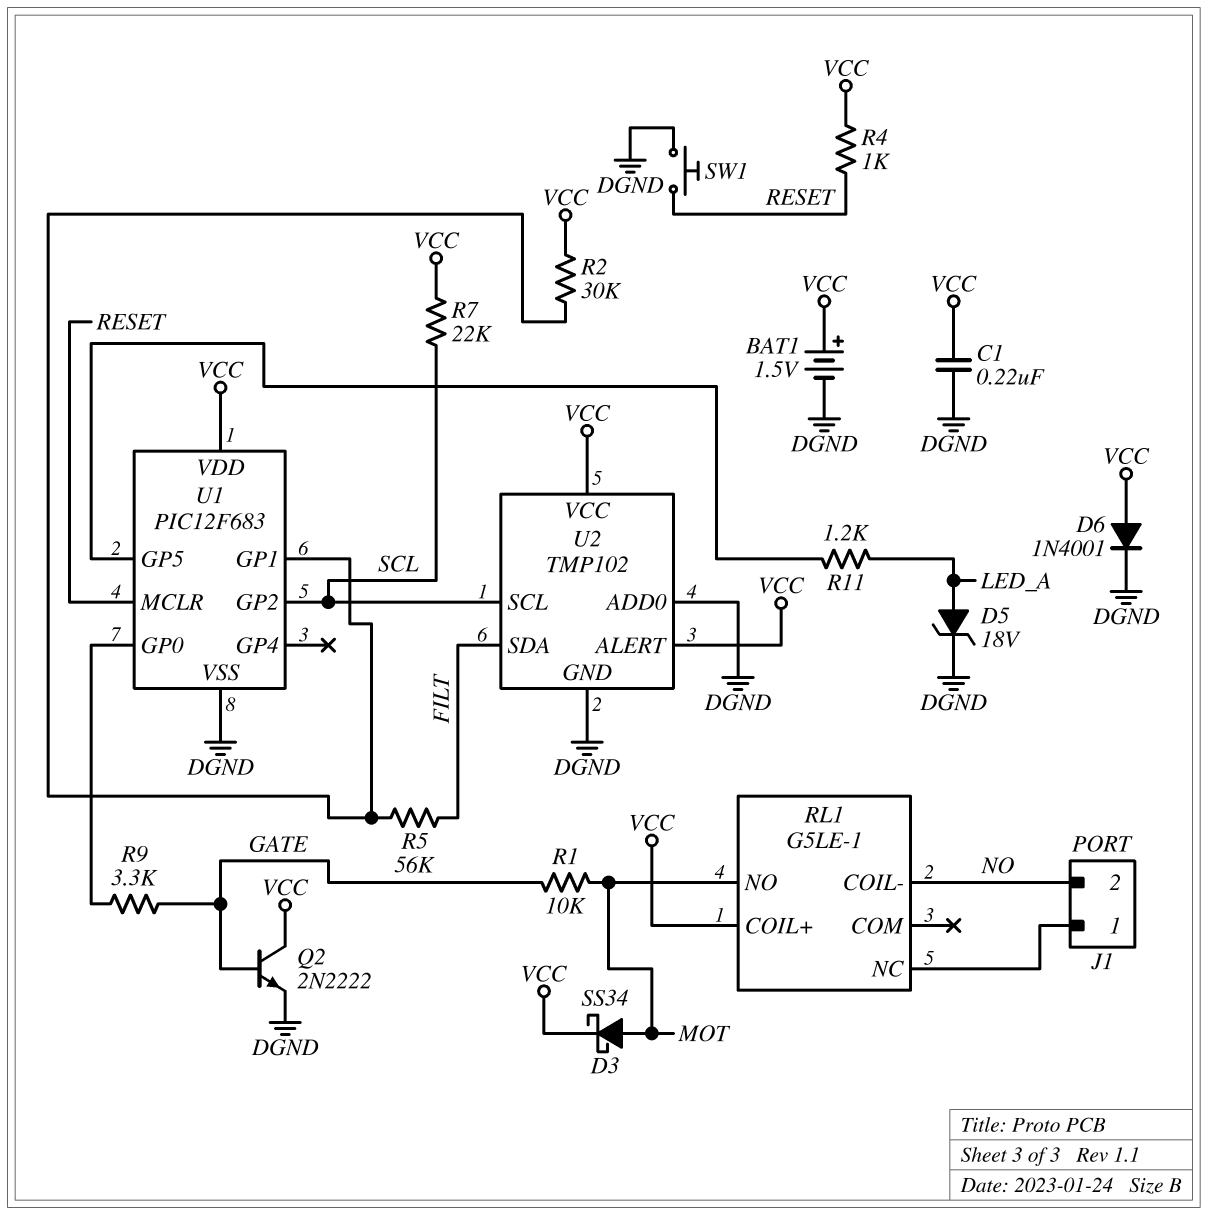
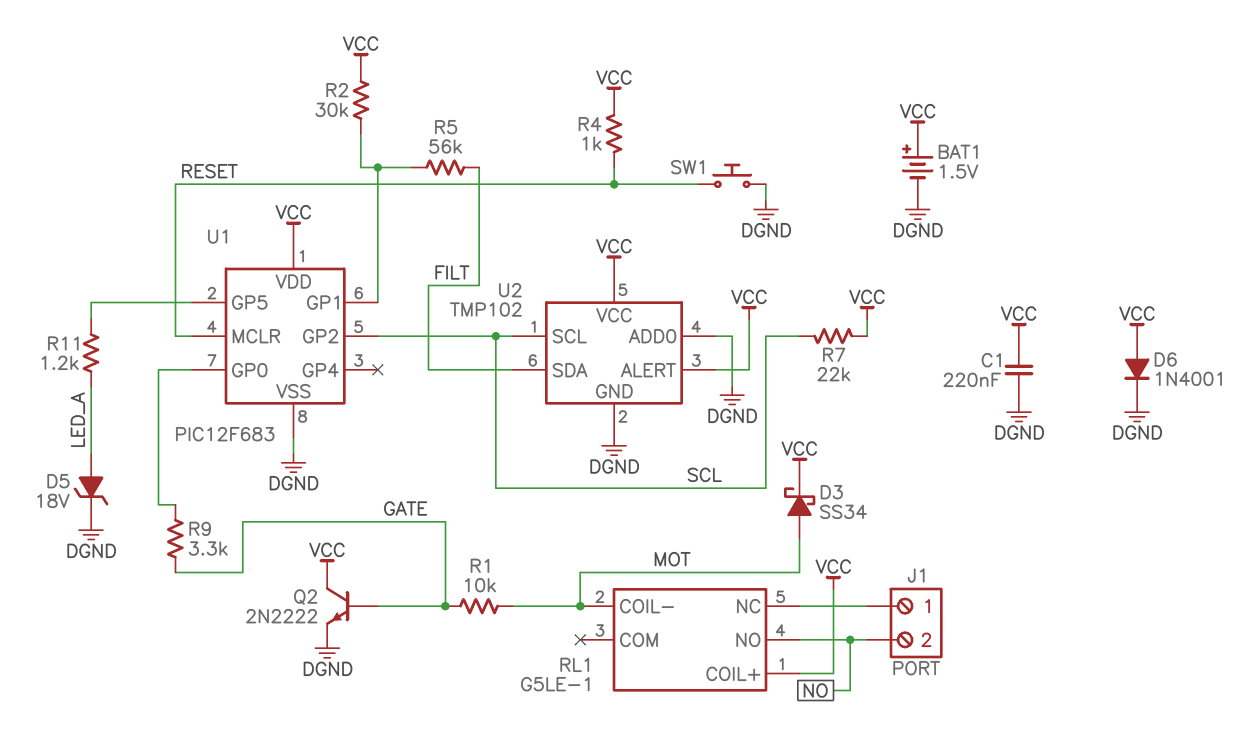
RL1 pin COIL-: NO -> MOT
RL1 pin NO: MOT -> NO

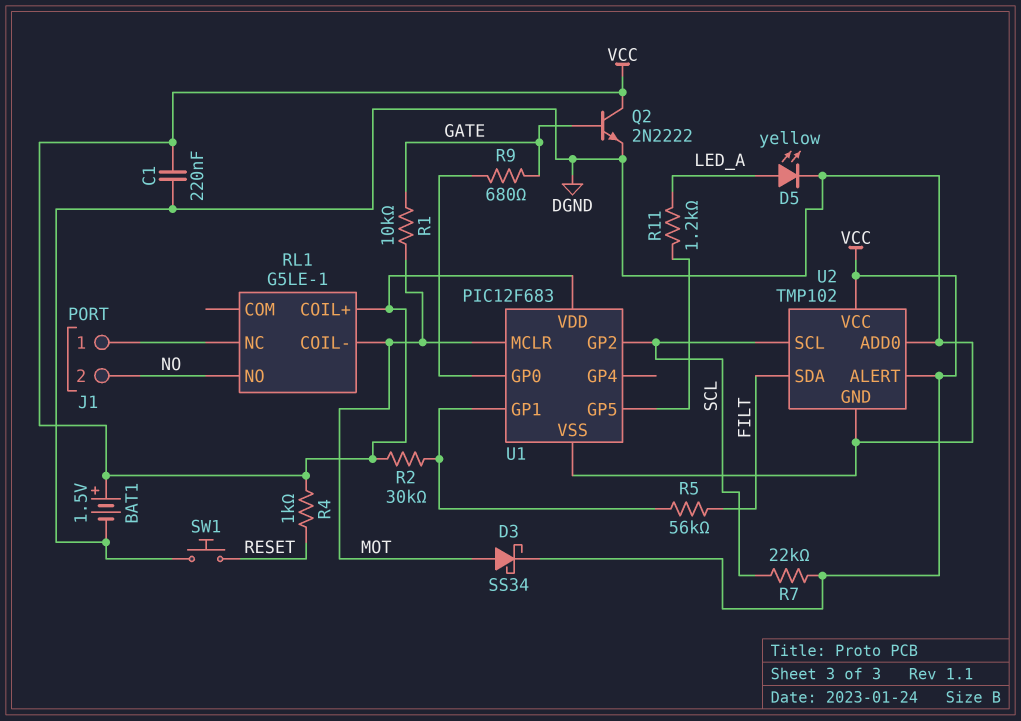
D5: zener 18V (A LED_A, K DGND) -> LED yellow (A LED_A, K DGND)
D6: diode 1N4001 (A VCC, K DGND) -> none
R9: 3.3k (GATE, U1/GP0) -> 680 (GATE, U1/GP0)
U1 pin MCLR: RESET -> MOT

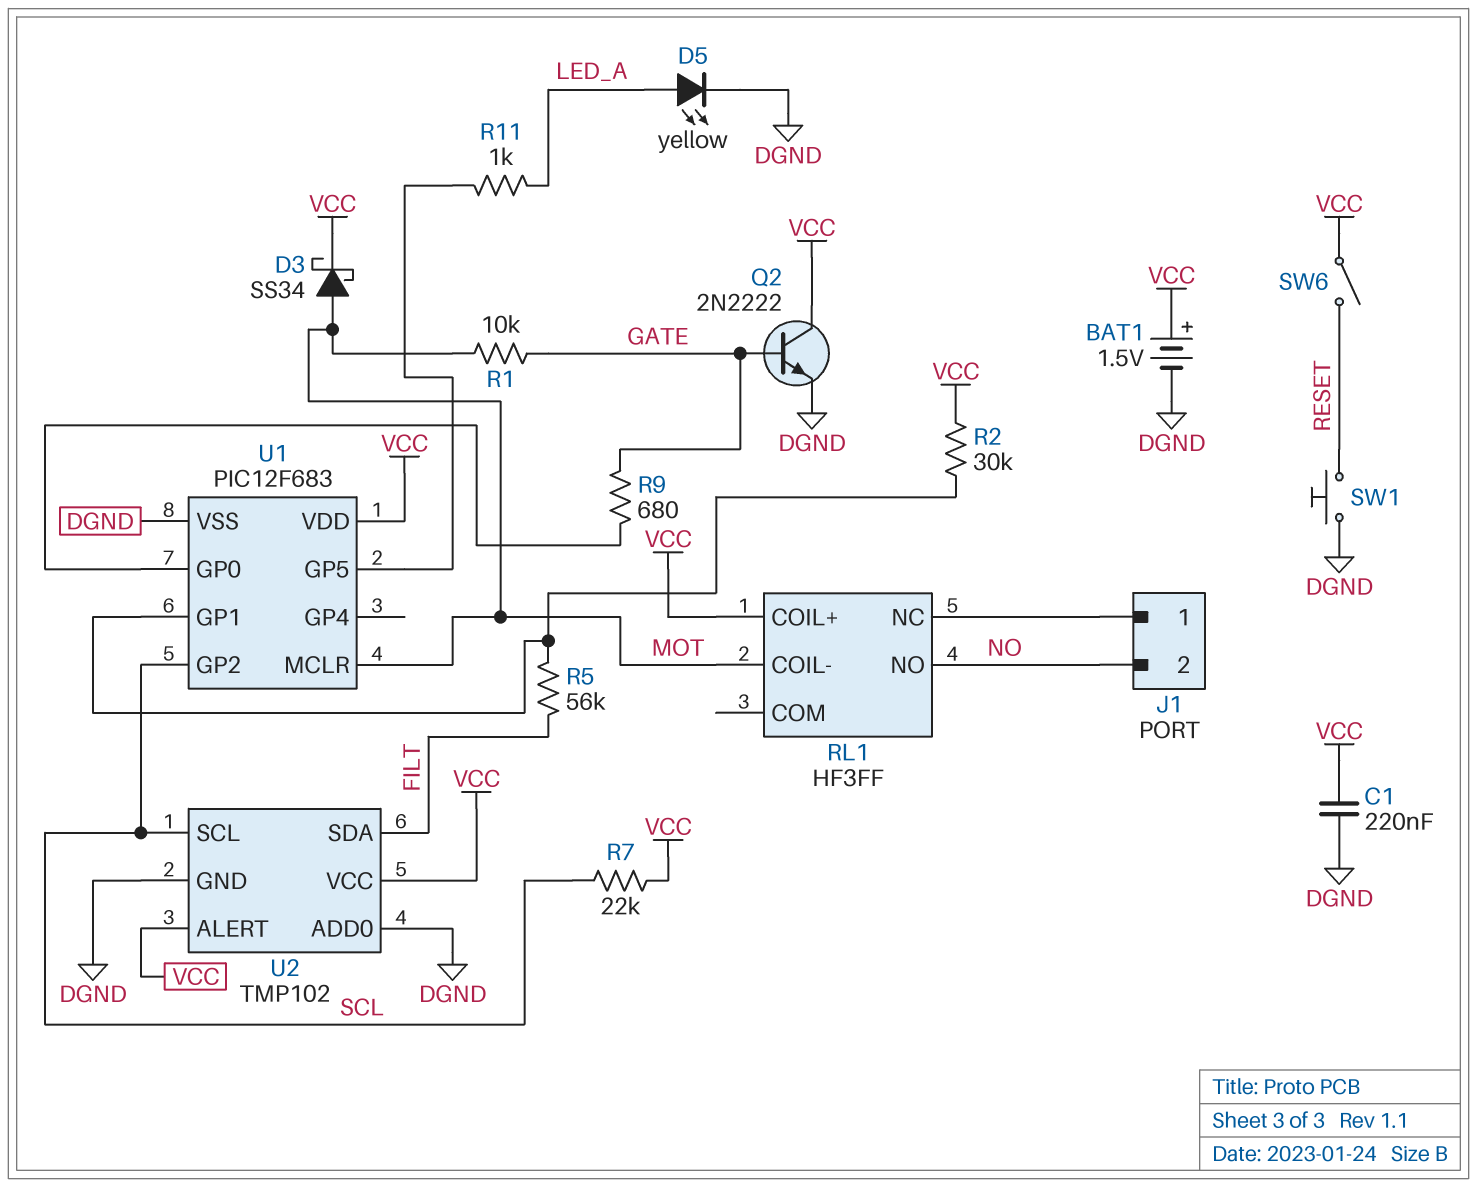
R4: 1k (RESET, VCC) -> none
R11: 1.2k (LED_A, U1/GP5) -> 1k (LED_A, U1/GP5)
RL1: G5LE-1 -> HF3FF
SW6: none -> switch (RESET, VCC)

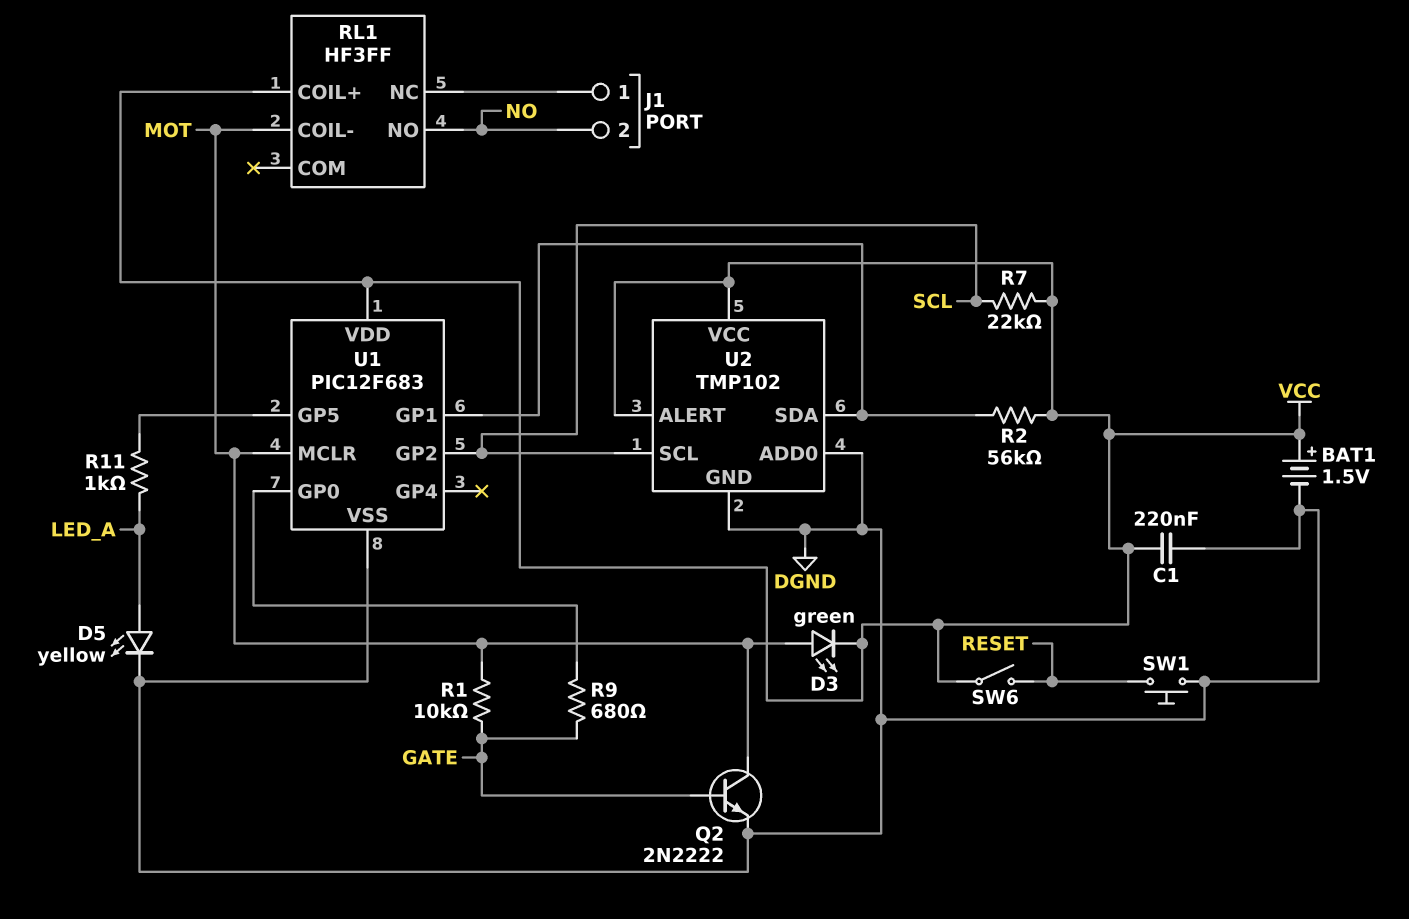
D3: schottky SS34 (A MOT, K VCC) -> LED green (A MOT, K VCC)
Q2: NPN 2N2222 (B GATE, C VCC, E DGND) -> NPN 2N2222 (B GATE, C MOT, E DGND)
R2: 30k (U1/GP1, VCC) -> 56k (U1/GP1, VCC)
R5: 56k (FILT, U1/GP1) -> none
U2 pin SDA: FILT -> U1/GP1

